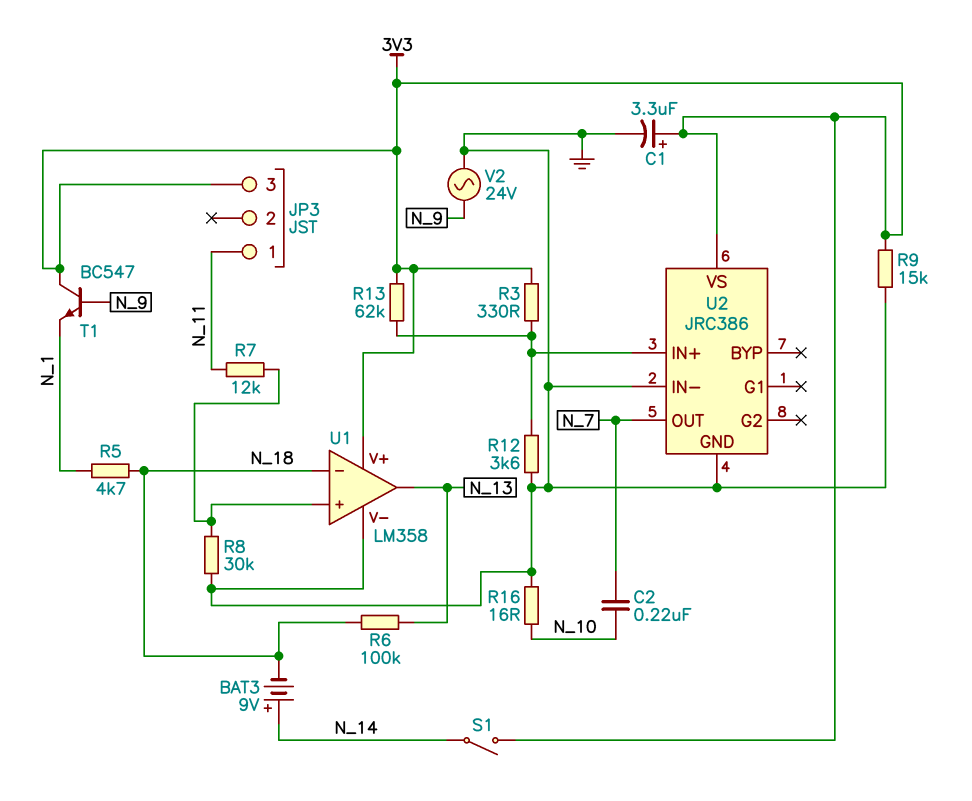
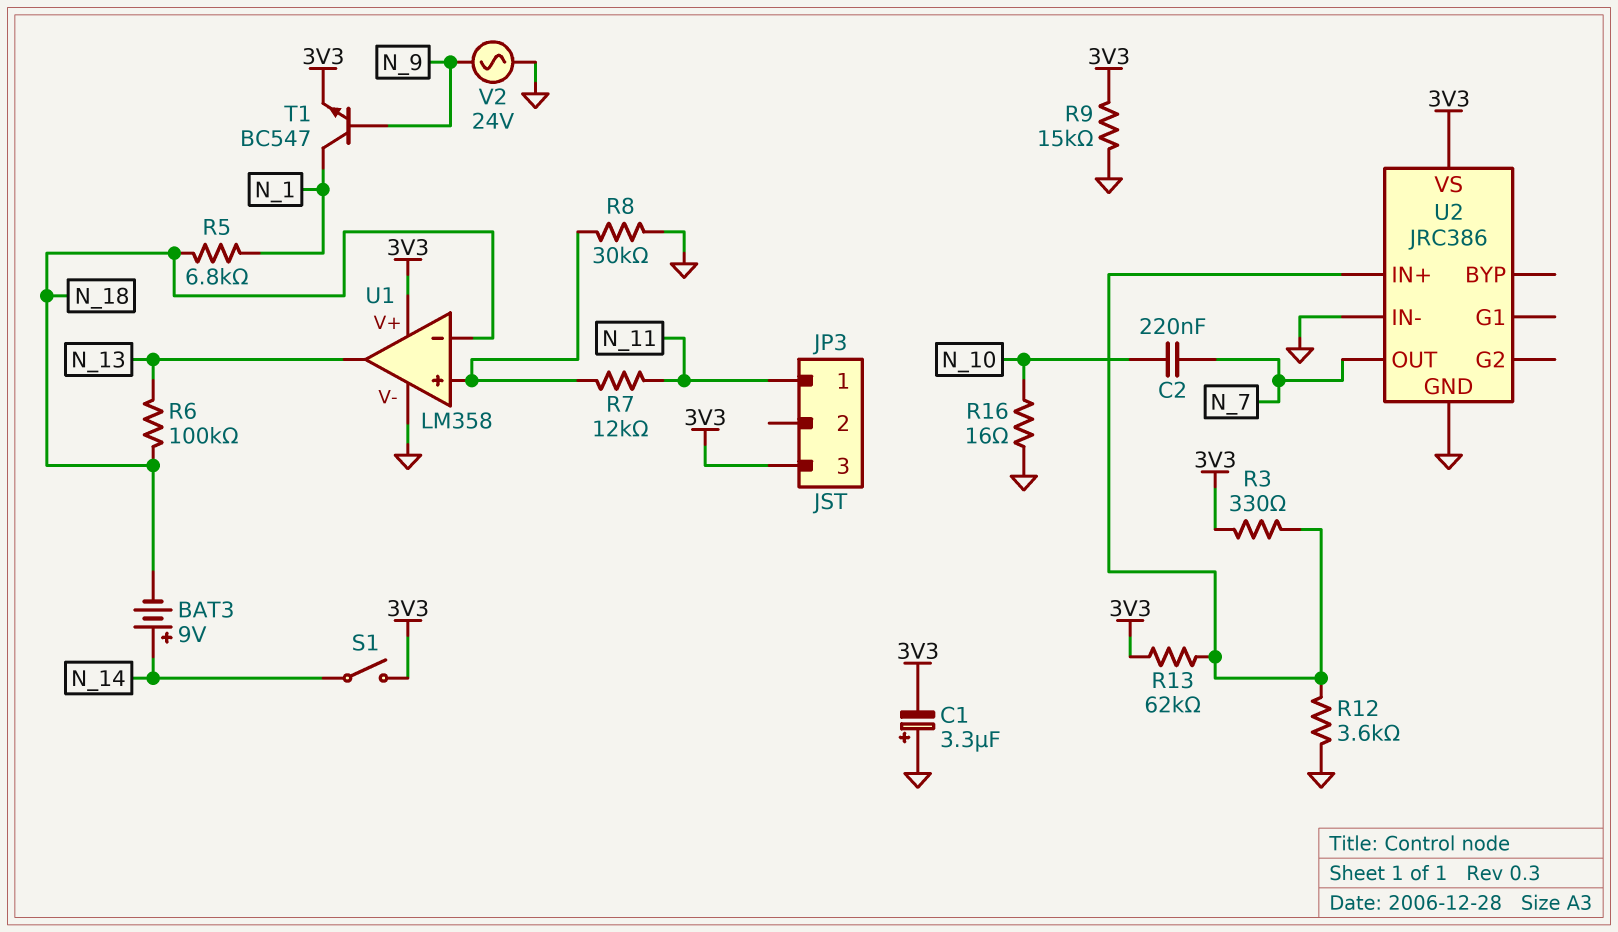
C1: 3.3uF (plus 3V3, minus GND) -> 3.3uF (plus GND, minus 3V3)
R5: 4.7k (N_1, N_18) -> 6.8k (N_1, N_18)
T1: NPN BC547 (B N_9, C 3V3, E N_1) -> NPN BC547 (B N_9, C N_1, E 3V3)

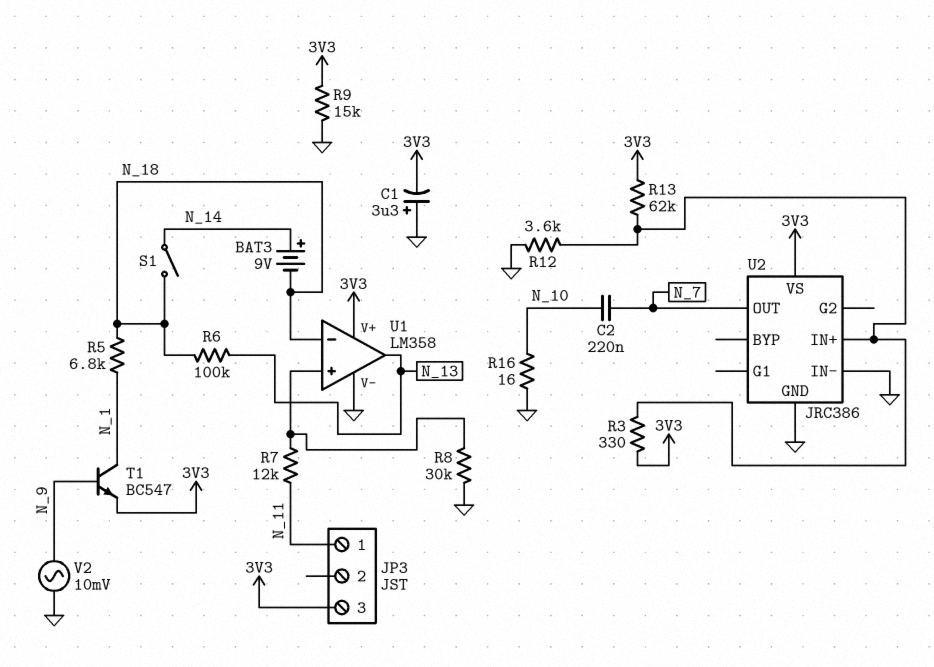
S1: switch (3V3, N_14) -> switch (N_14, N_18)
V2: AC 24V (GND, N_9) -> AC 10mV (GND, N_9)

